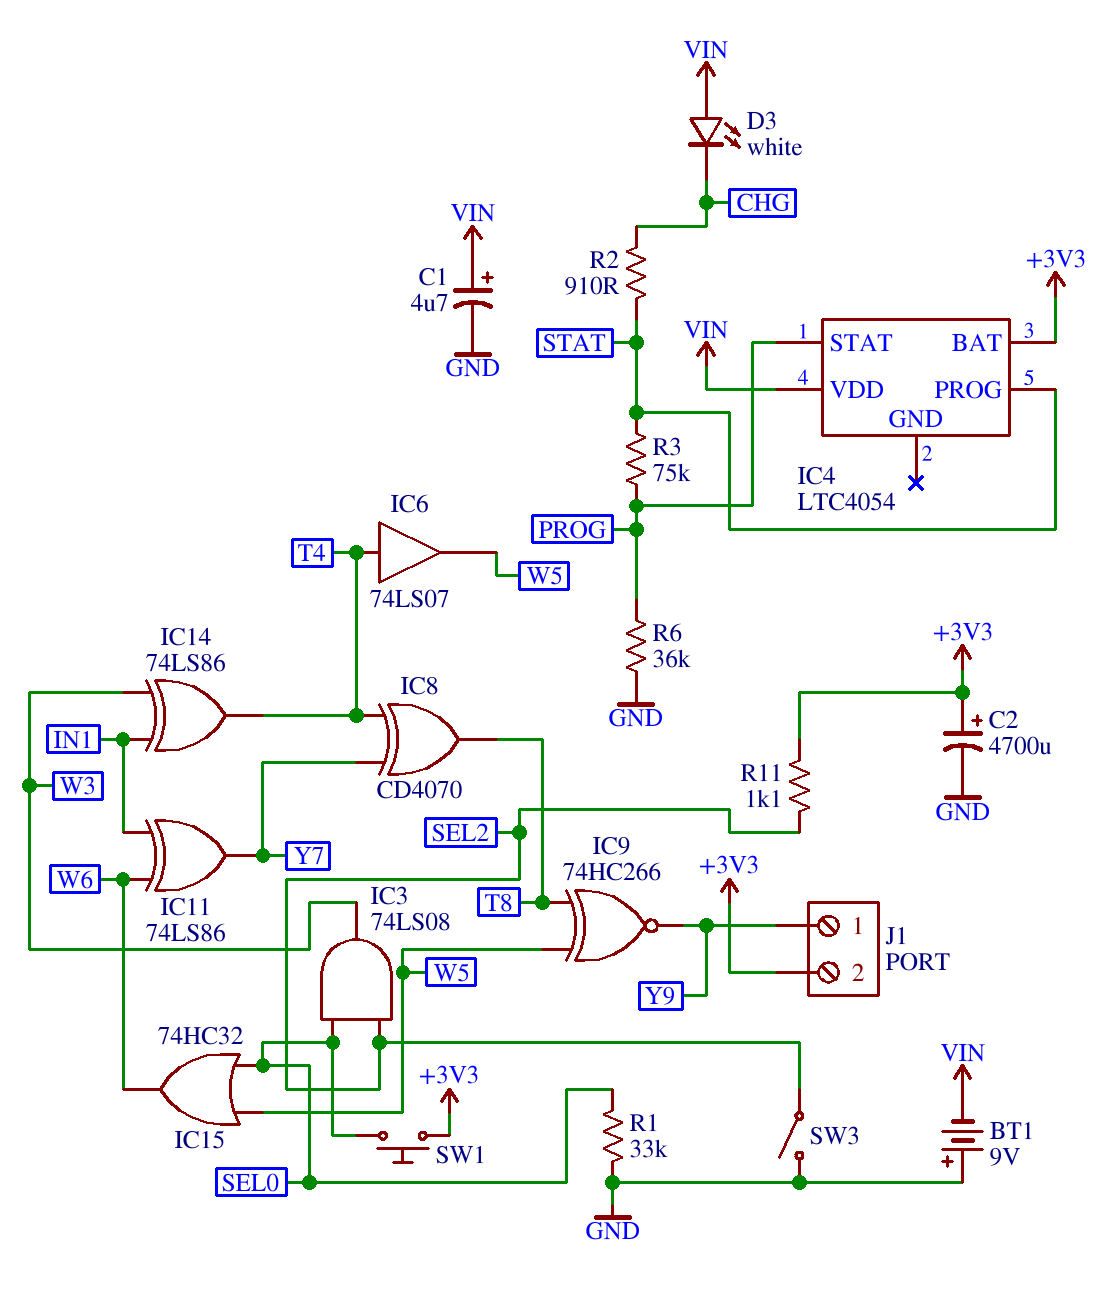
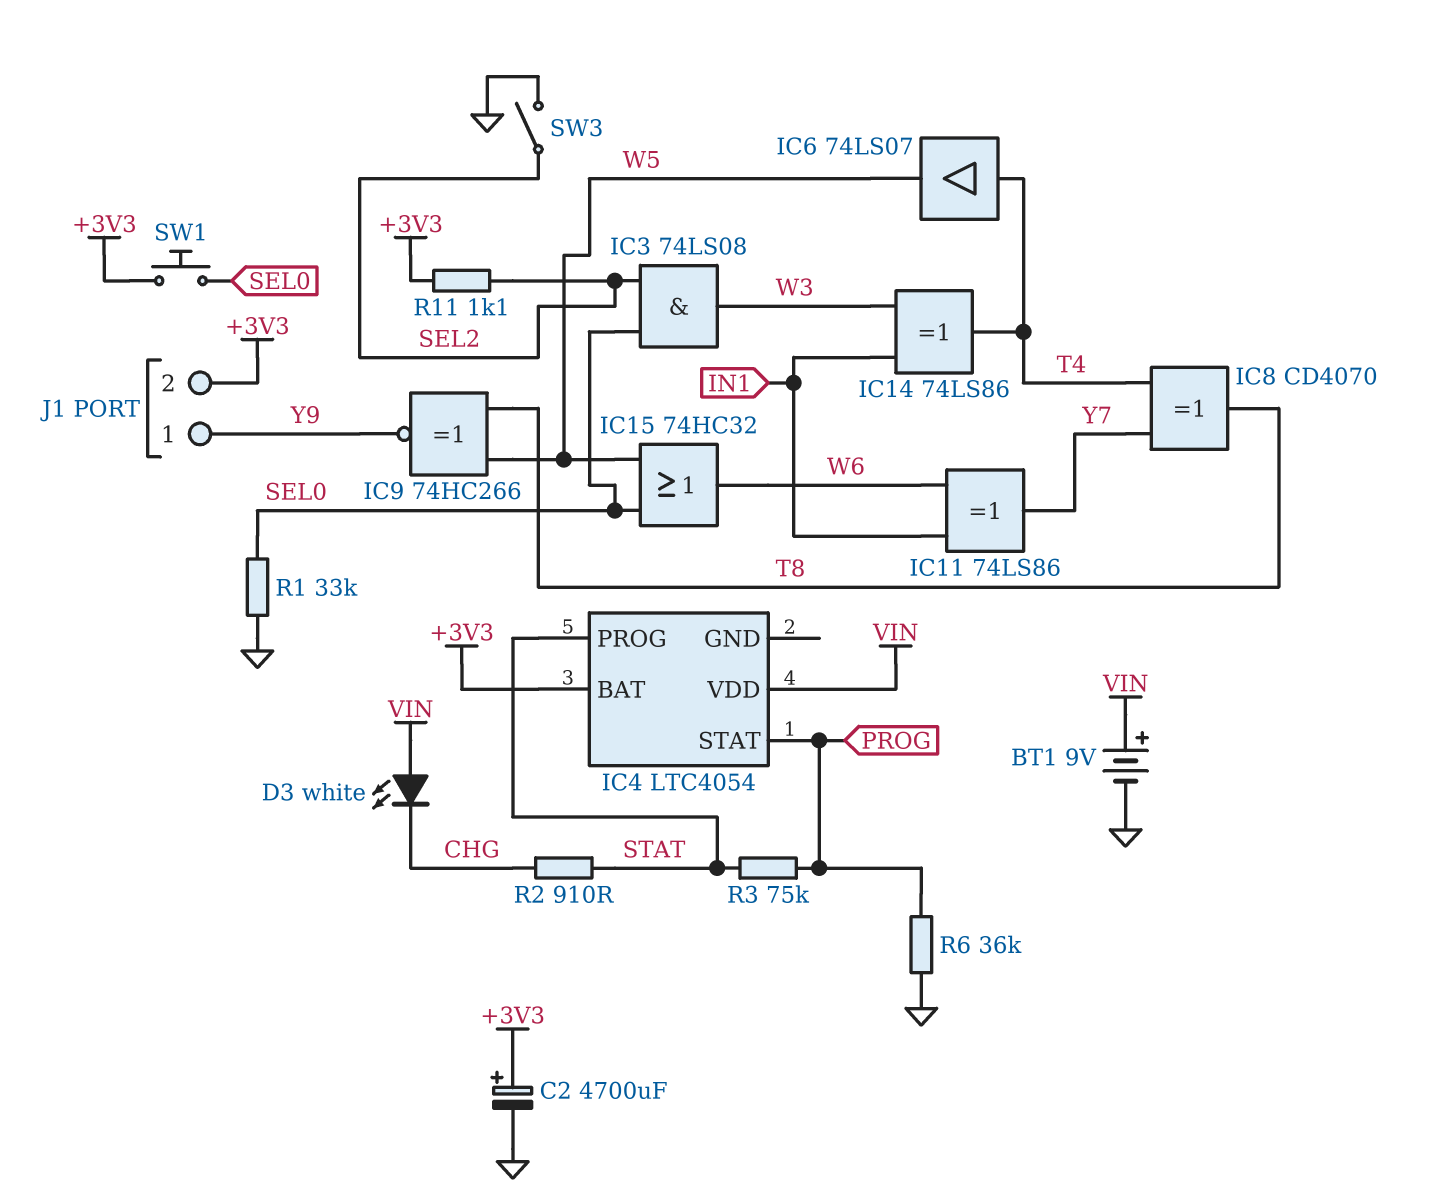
BT1: 9V (plus GND, minus VIN) -> 9V (plus VIN, minus GND)
C1: 4.7uF (plus VIN, minus GND) -> none

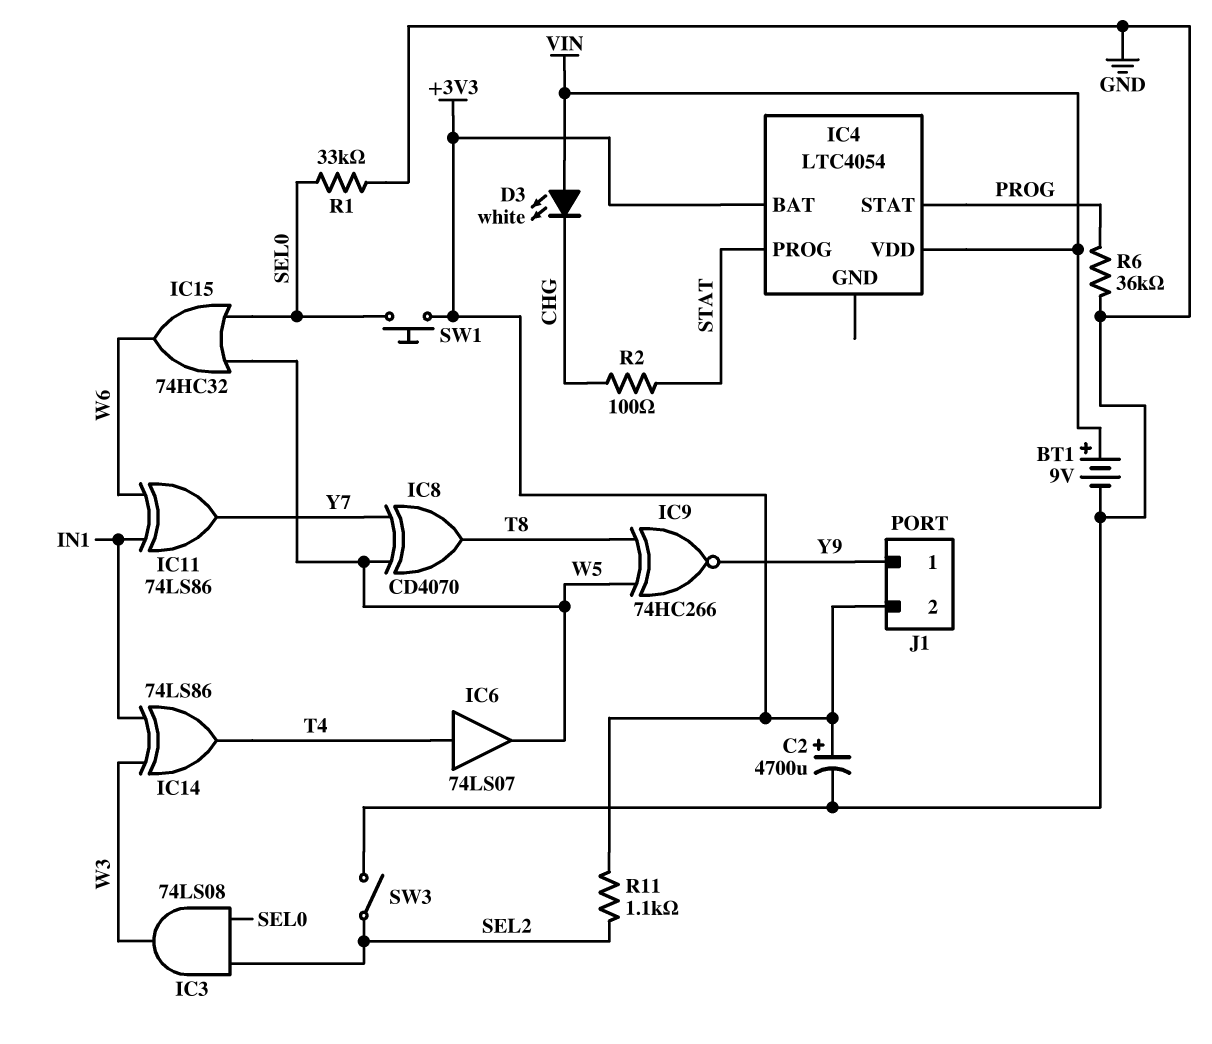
IC8: XOR CD4070 (in T4, in Y7, out T8) -> XOR CD4070 (in W5, in Y7, out T8)
R2: 910 (CHG, STAT) -> 100 (CHG, STAT)
R3: 75k (PROG, STAT) -> none

